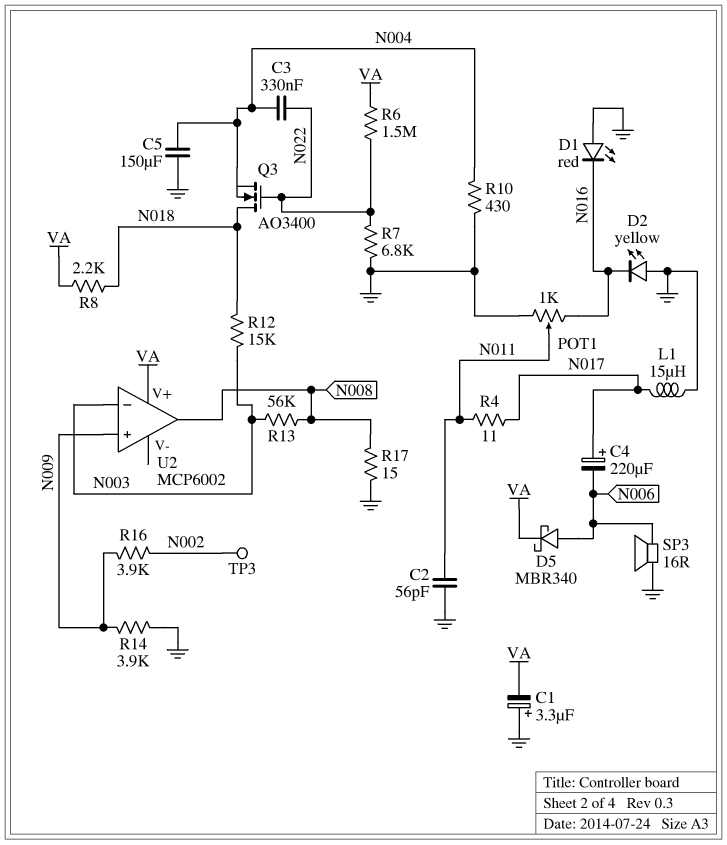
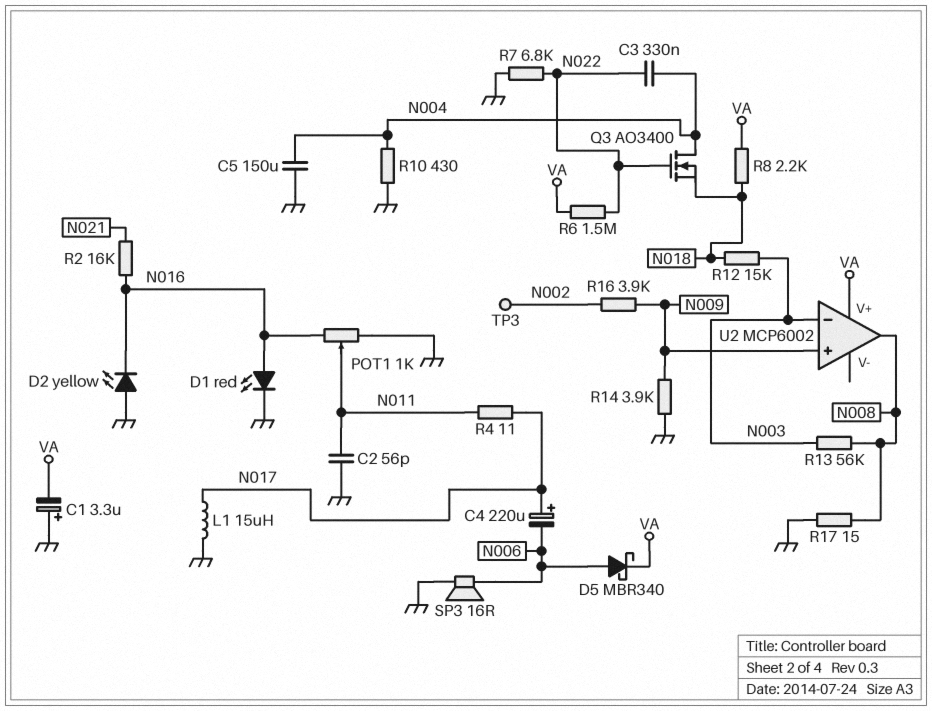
D1: LED red (A GND, K N016) -> LED red (A N016, K GND)
Q3: NMOS AO3400 (G N022, D N018, S N004) -> NMOS AO3400 (G N022, D N004, S N018)
R2: none -> 16k (N016, N021)

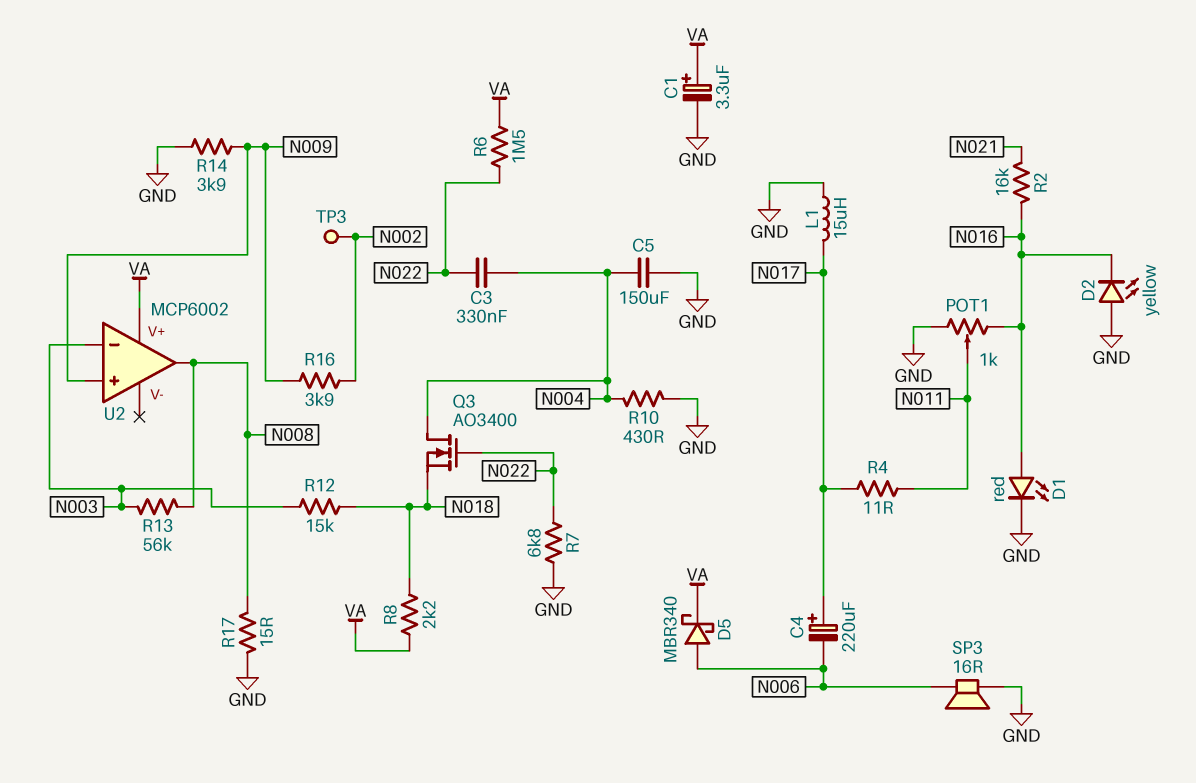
C1: 3.3uF (plus GND, minus VA) -> 3.3uF (plus VA, minus GND)
C2: 56pF (GND, N011) -> none

